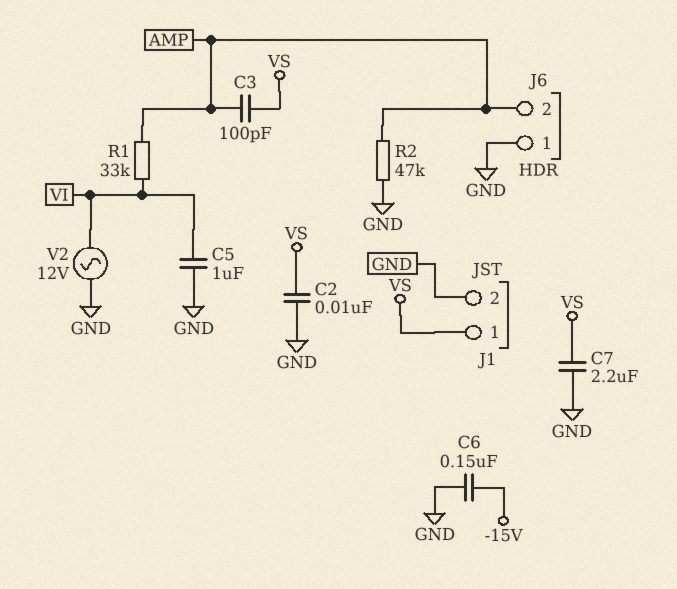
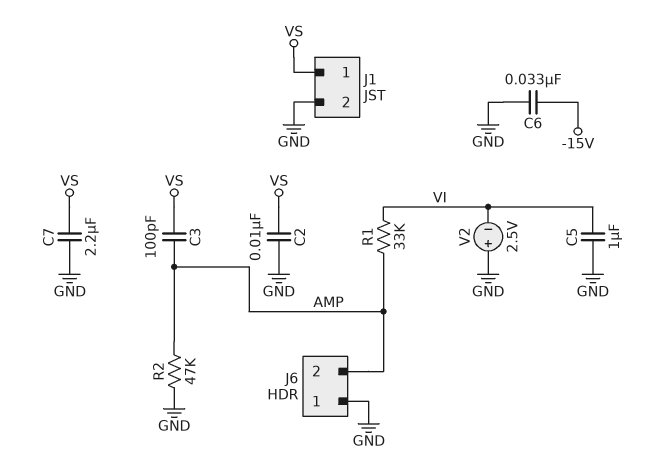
C6: 150nF (-15V, GND) -> 33nF (-15V, GND)
V2: AC 12V (GND, VI) -> 2.5V (plus GND, minus VI)

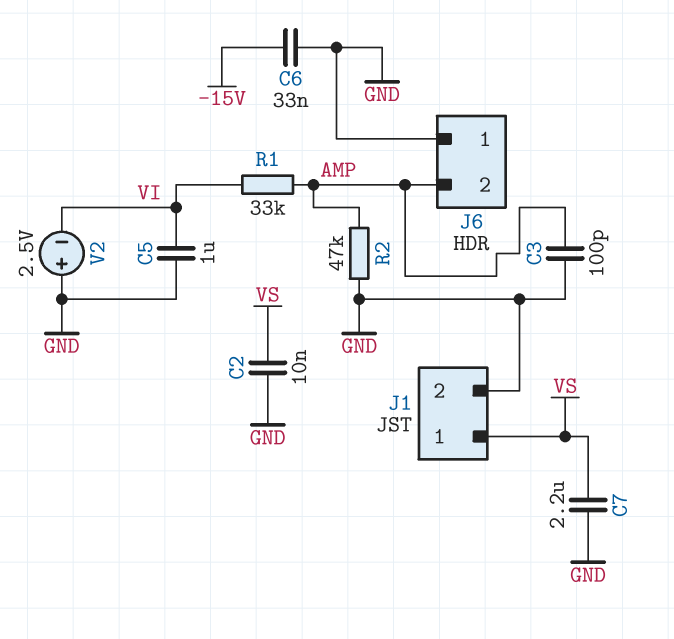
C3: 100pF (AMP, VS) -> 100pF (AMP, GND)

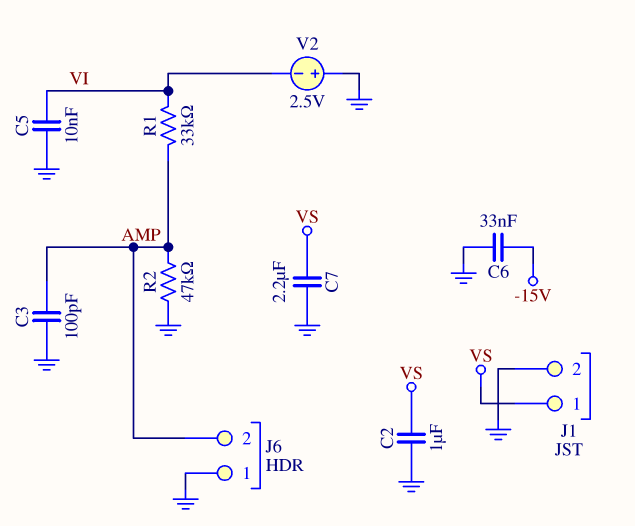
C2: 10nF (GND, VS) -> 1uF (GND, VS)
C5: 1uF (GND, VI) -> 10nF (GND, VI)

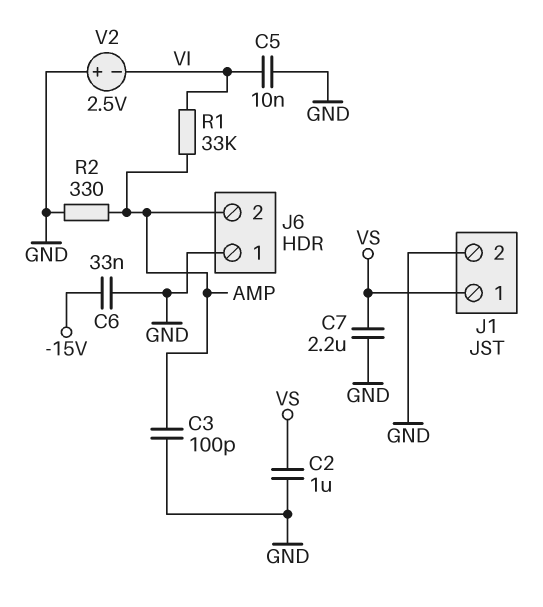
R2: 47k (AMP, GND) -> 330 (AMP, GND)

